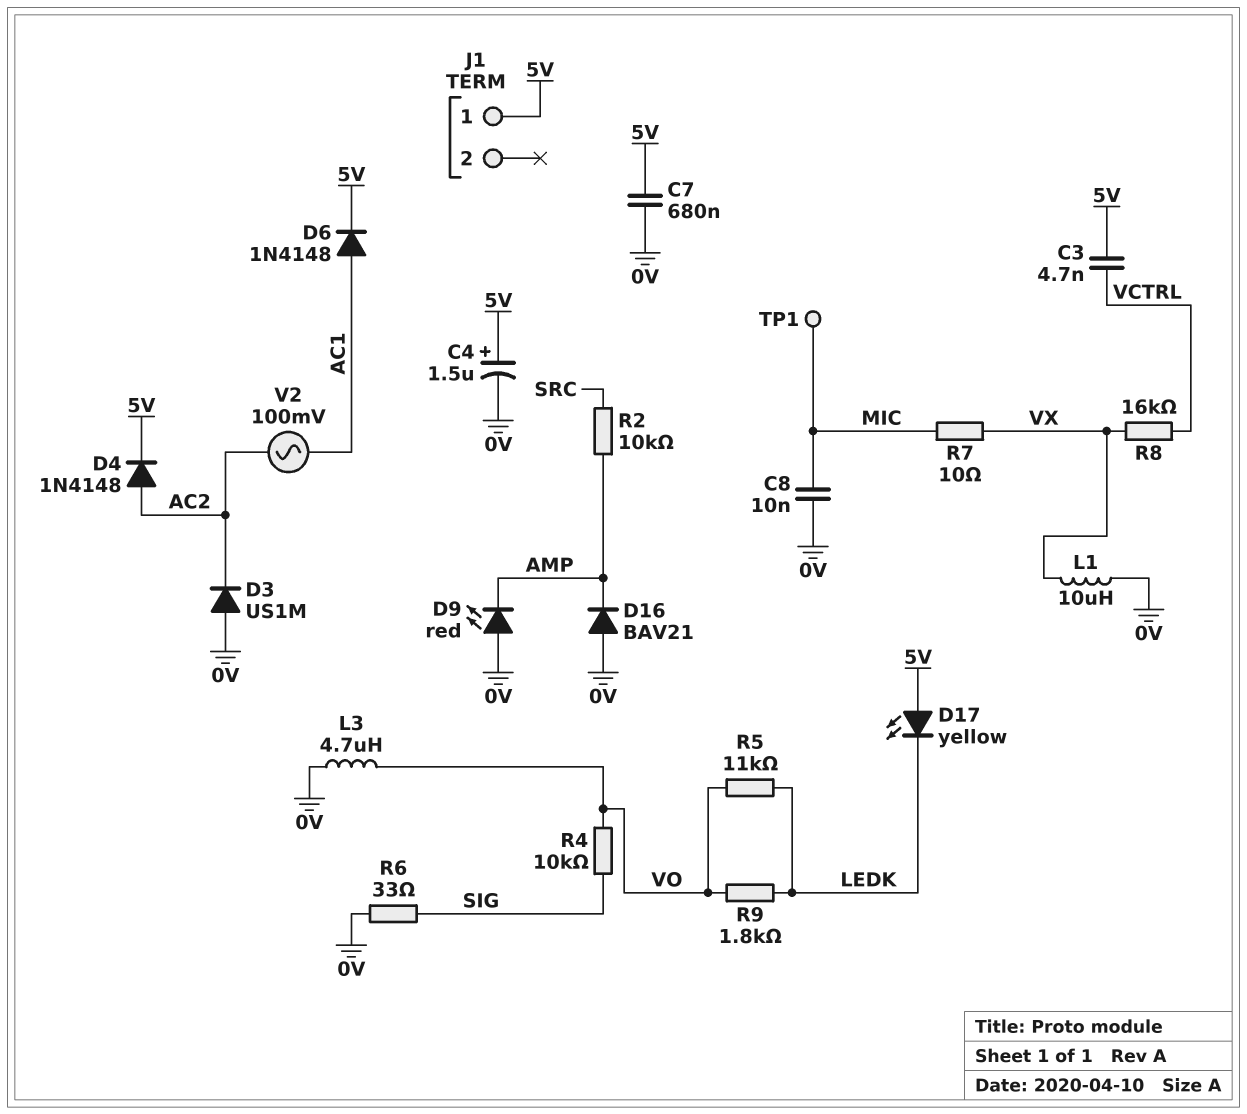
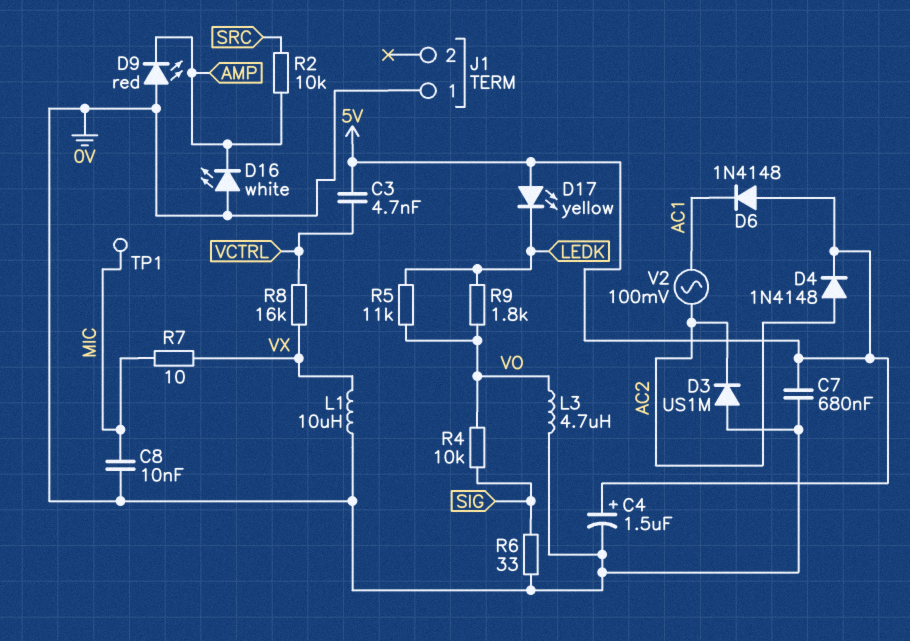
D6: diode 1N4148 (A AC1, K 5V) -> diode 1N4148 (A 5V, K AC1)
D16: diode BAV21 (A 0V, K AMP) -> LED white (A 0V, K AMP)
J1 pin 1: 5V -> 0V

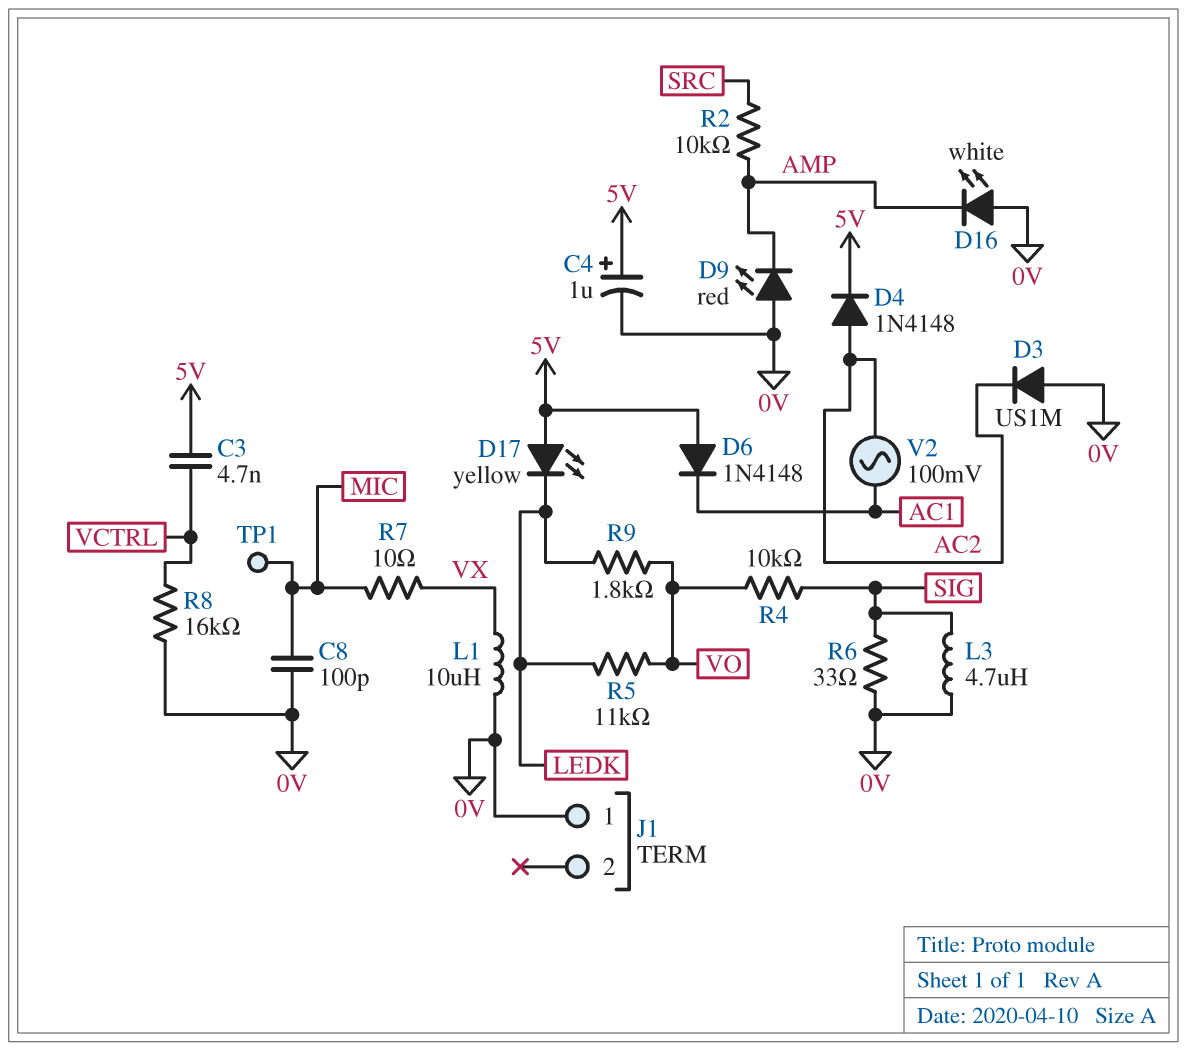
C4: 1.5uF (plus 5V, minus 0V) -> 1uF (plus 5V, minus 0V)
C7: 680nF (0V, 5V) -> none
C8: 10nF (0V, MIC) -> 100pF (0V, MIC)
L3: 4.7uH (0V, VO) -> 4.7uH (0V, SIG)
R8: 16k (VCTRL, VX) -> 16k (0V, VCTRL)

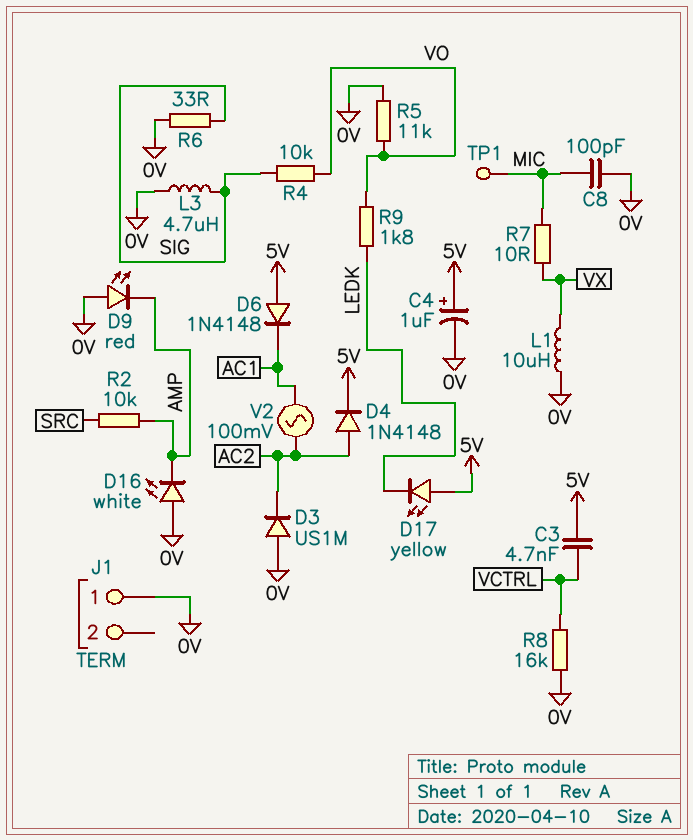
R5: 11k (LEDK, VO) -> 11k (0V, VO)

